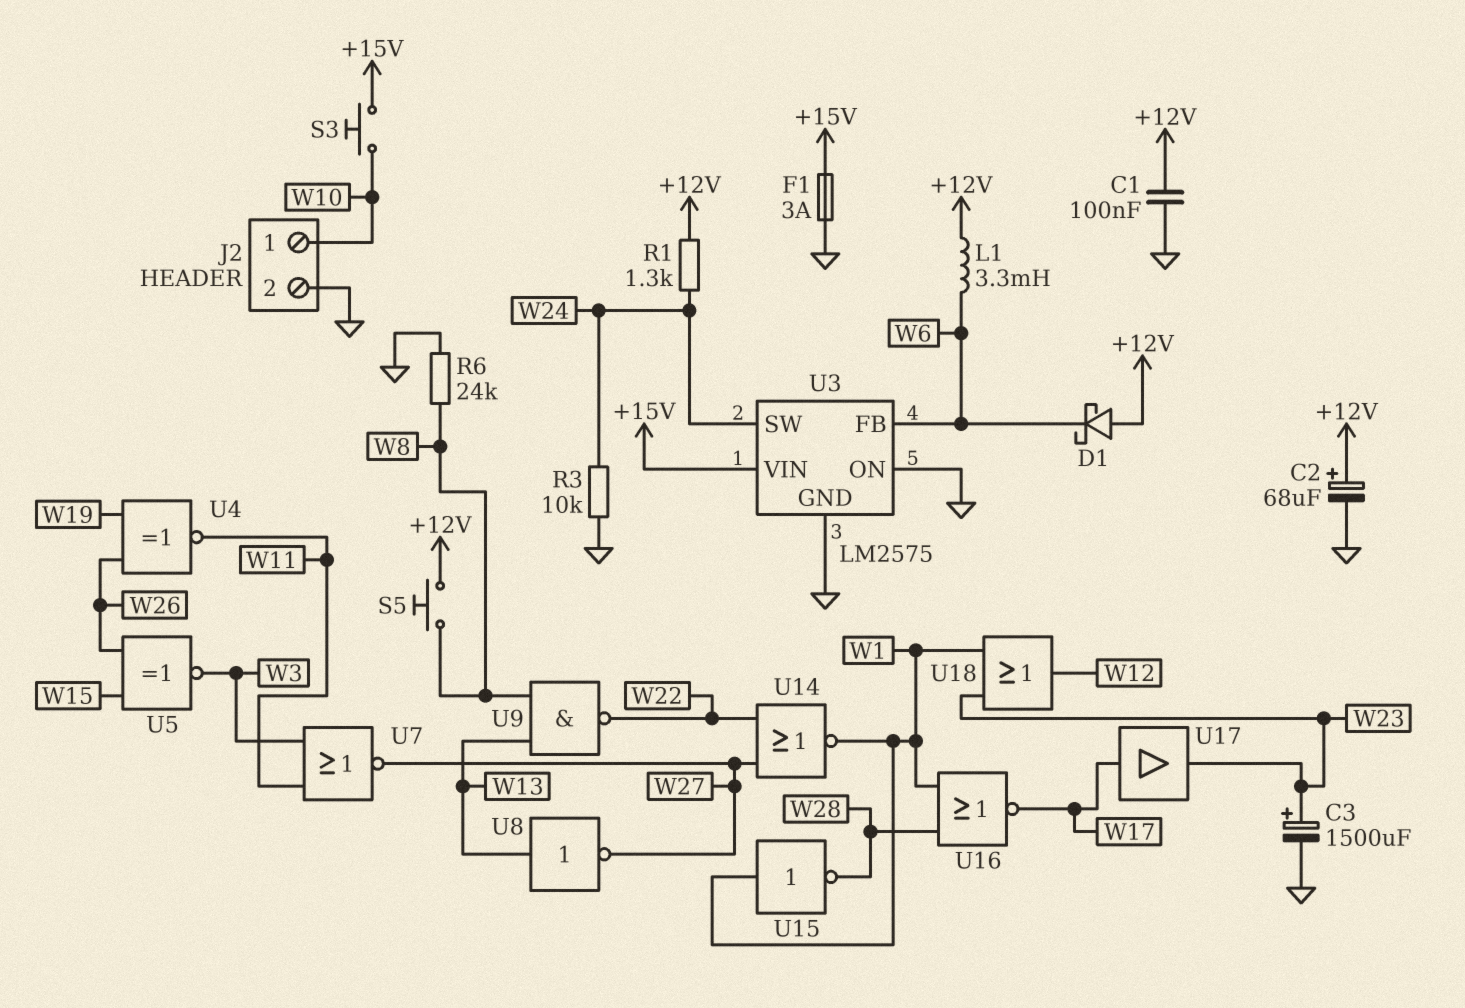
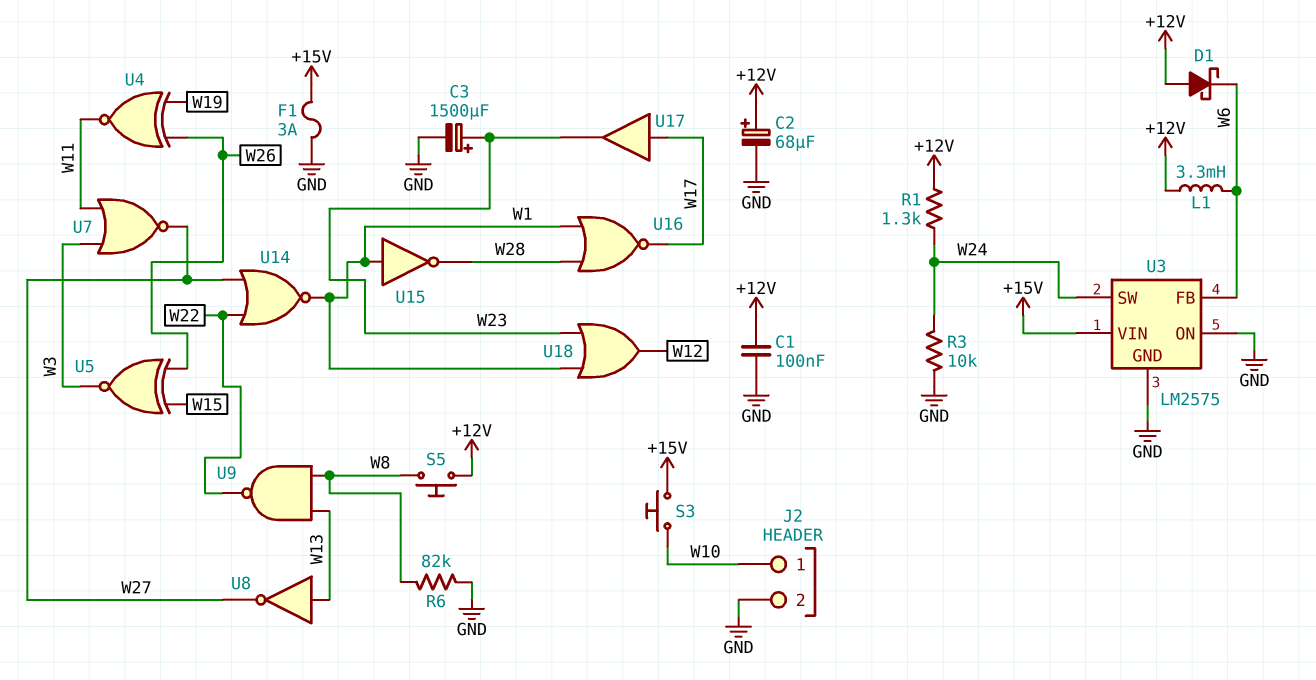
R6: 24k (GND, W8) -> 82k (GND, W8)

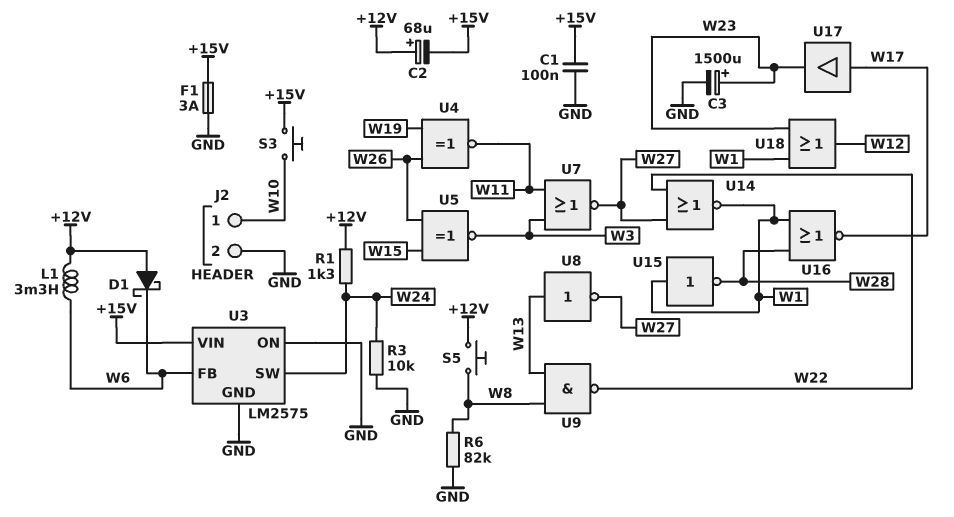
C1: 100nF (+12V, GND) -> 100nF (+15V, GND)
C2: 68uF (plus +12V, minus GND) -> 68uF (plus +12V, minus +15V)

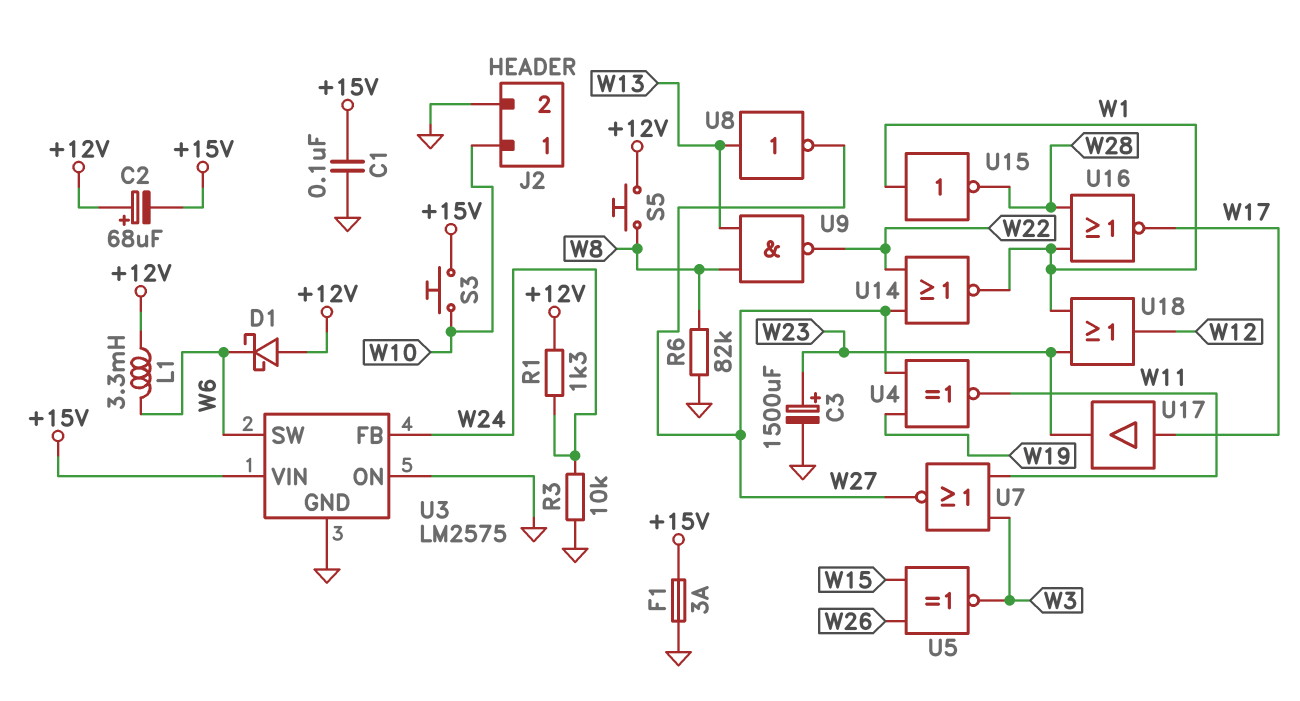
U3 pin FB: W6 -> W24
U3 pin SW: W24 -> W6
U4: XNOR (in W19, in W26, out W11) -> XNOR (in W19, in W27, out W11)

